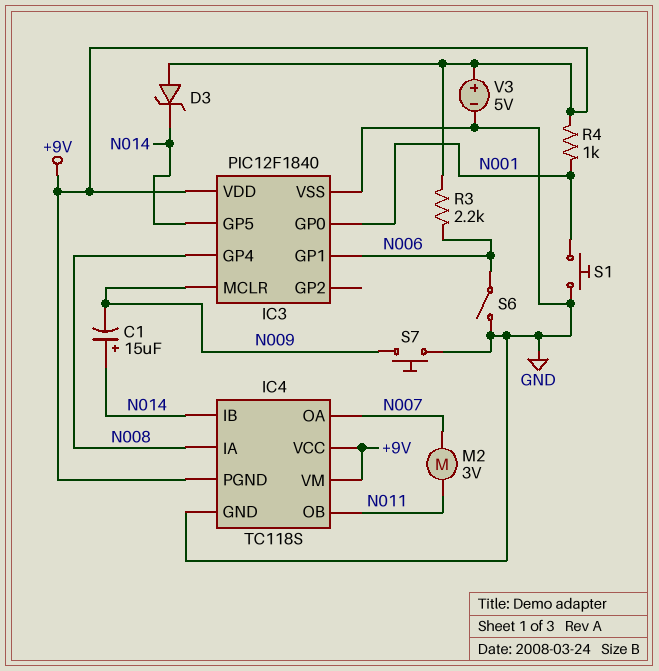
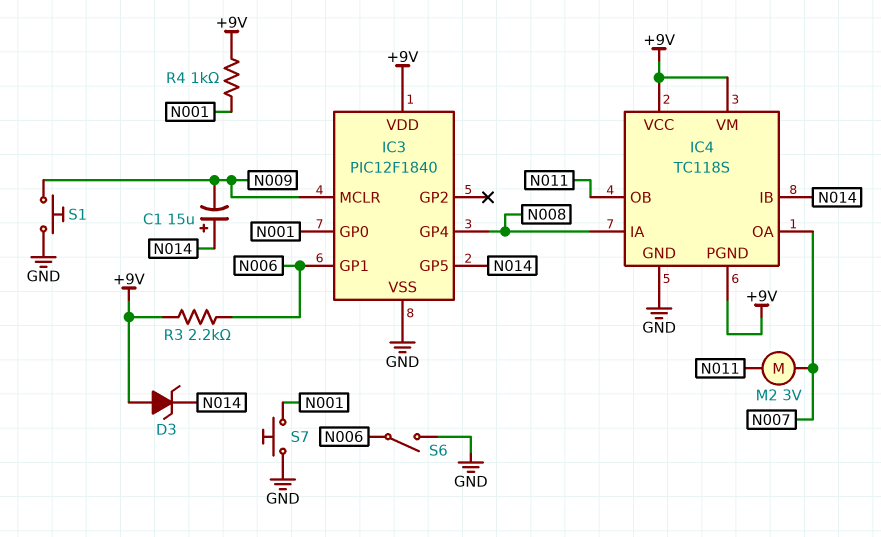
S1: button (GND, N001) -> button (GND, N009)
S7: button (GND, N009) -> button (GND, N001)
V3: 5V (plus +9V, minus GND) -> none

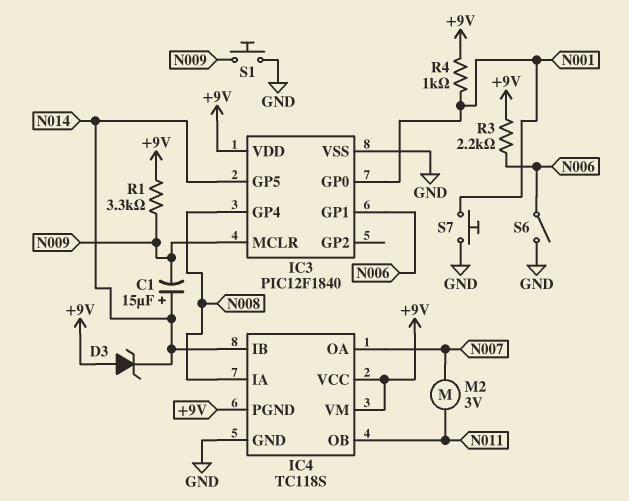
R1: none -> 3.3k (+9V, N009)

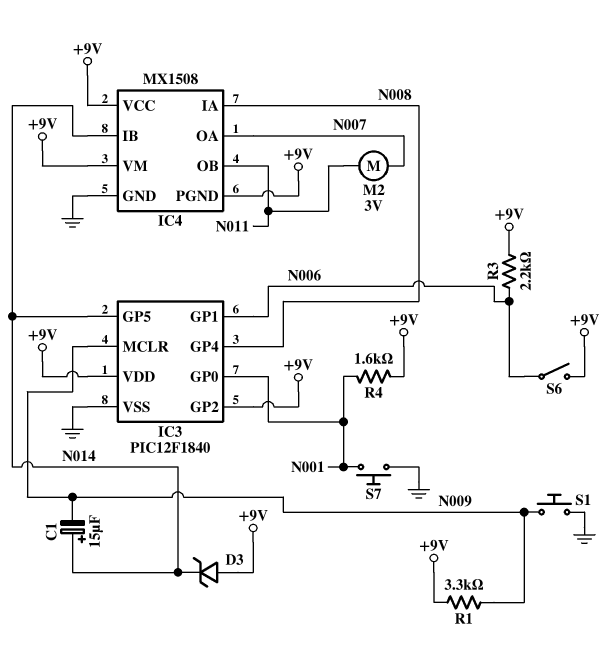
IC3 pin GP2: none -> +9V
IC4: TC118S -> MX1508
R4: 1k (+9V, N001) -> 1.6k (+9V, N001)
S6: switch (GND, N006) -> switch (+9V, N006)

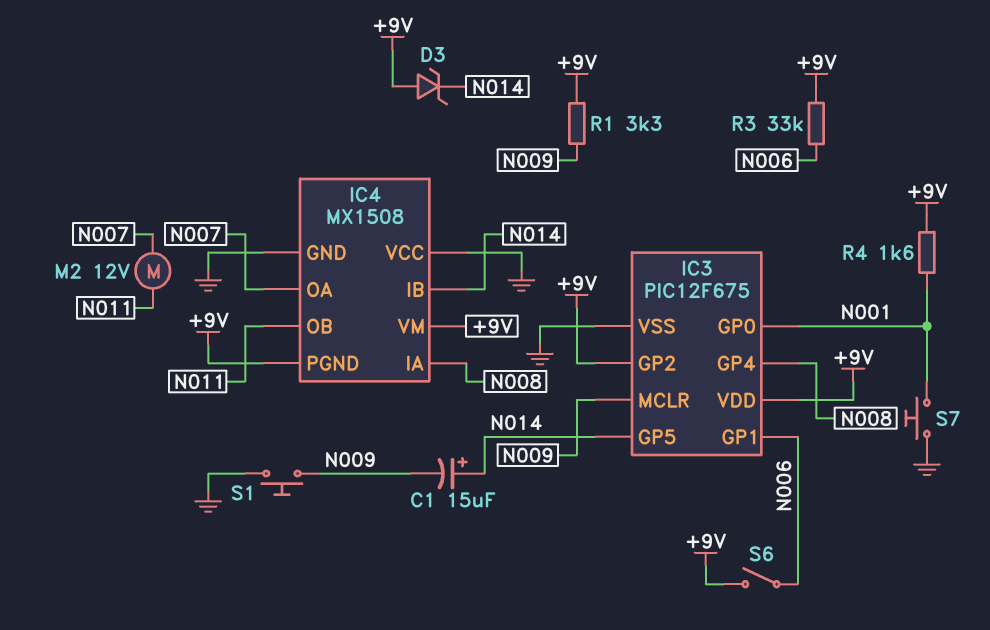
IC3: PIC12F1840 -> PIC12F675
IC4 pin VCC: +9V -> GND
M2: motor 3V (N007, N011) -> motor 12V (N007, N011)
R3: 2.2k (+9V, N006) -> 33k (+9V, N006)

